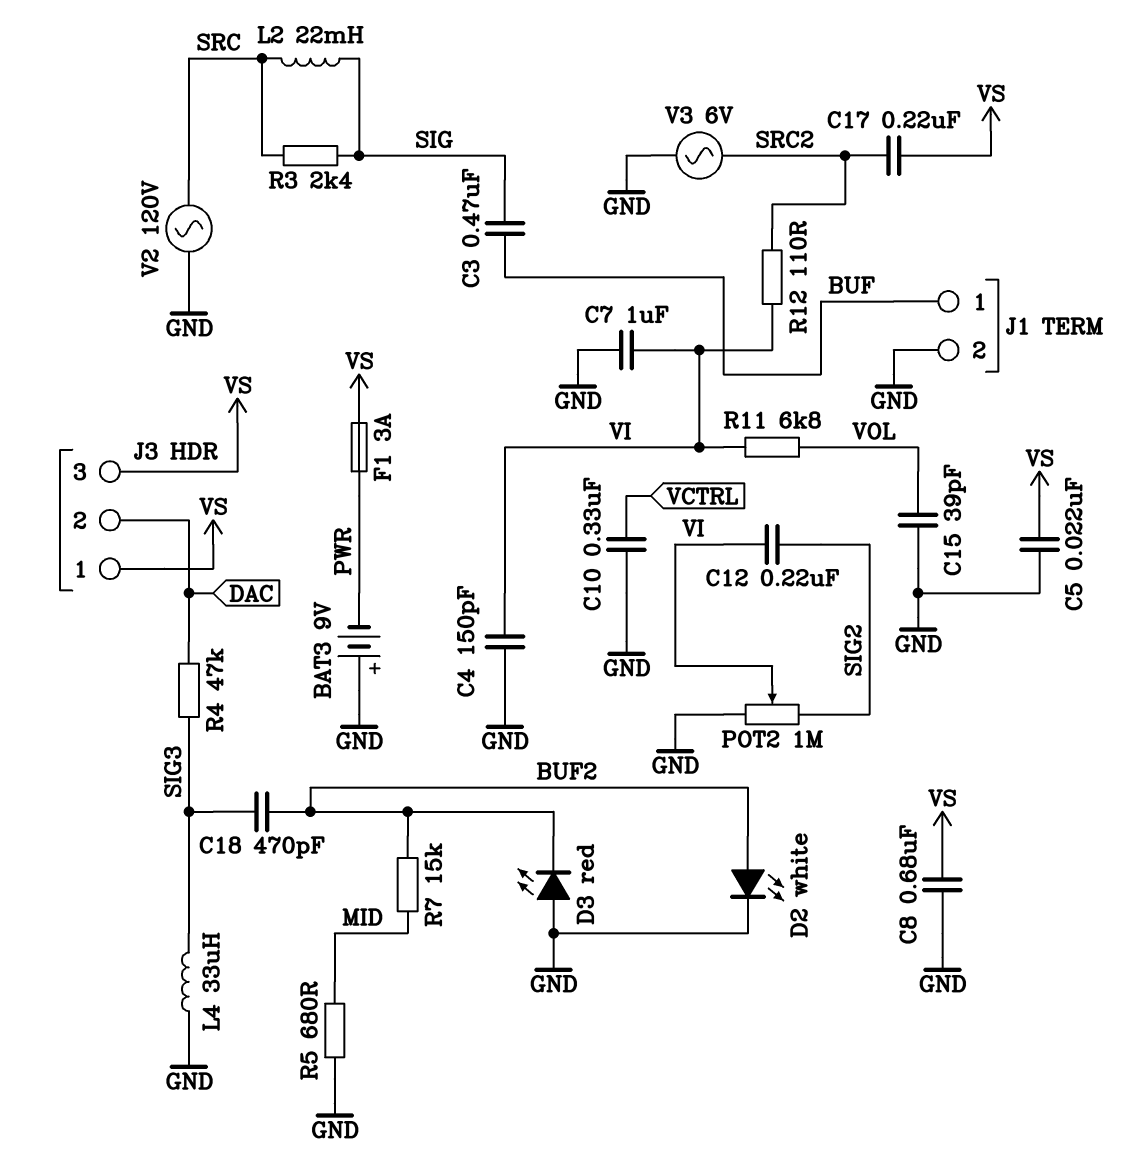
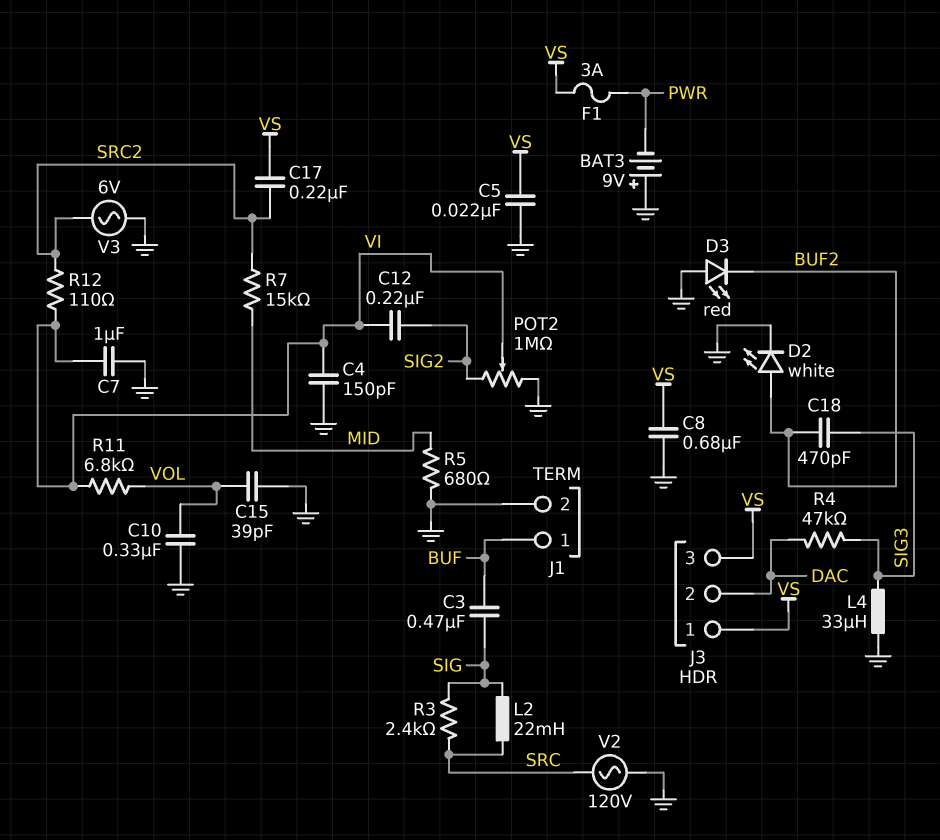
C10: 330nF (GND, VCTRL) -> 330nF (GND, VOL)
R7: 15k (BUF2, MID) -> 15k (MID, SRC2)

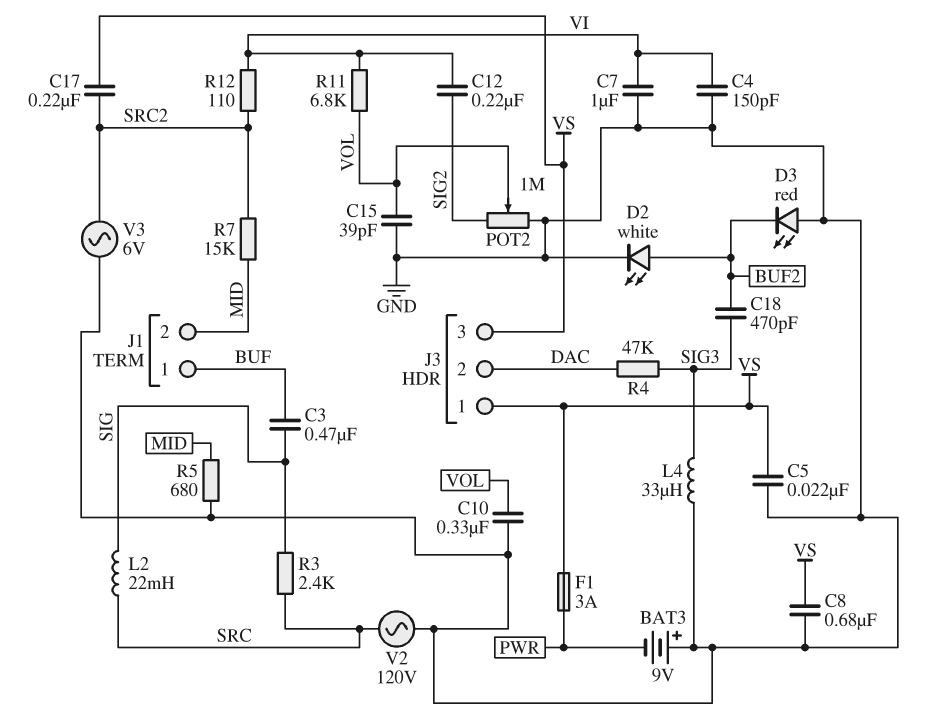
J1 pin 2: GND -> MID
POT2: 1M (GND, SIG2, wiper VI) -> 1M (GND, SIG2, wiper VOL)

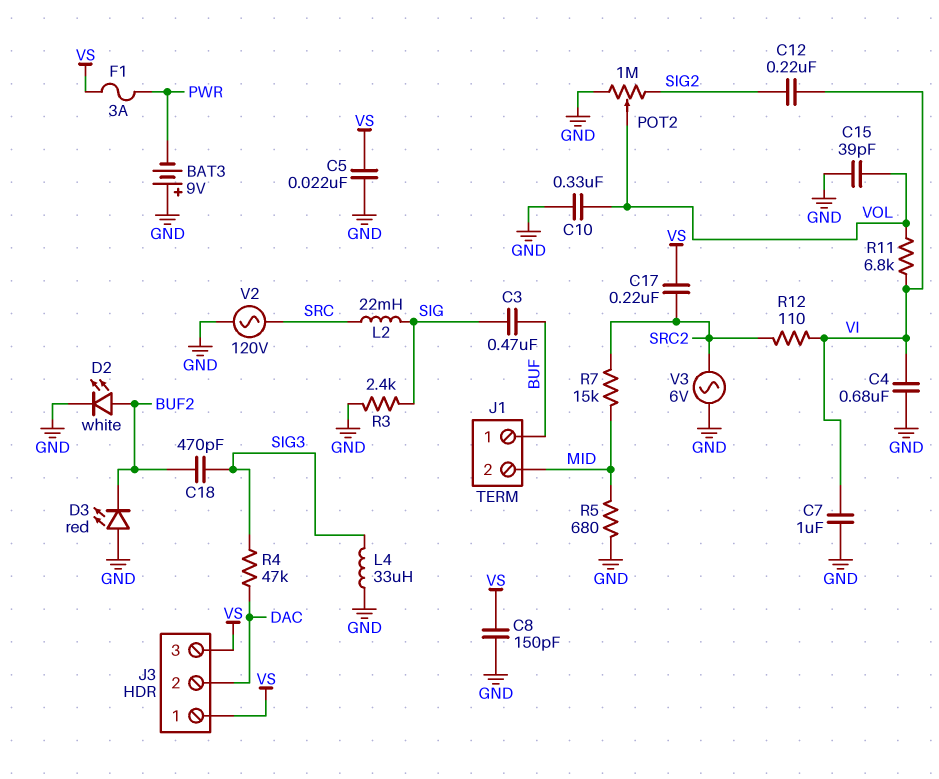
C4: 150pF (GND, VI) -> 680nF (GND, VI)
C8: 680nF (GND, VS) -> 150pF (GND, VS)
R3: 2.4k (SIG, SRC) -> 2.4k (GND, SIG)

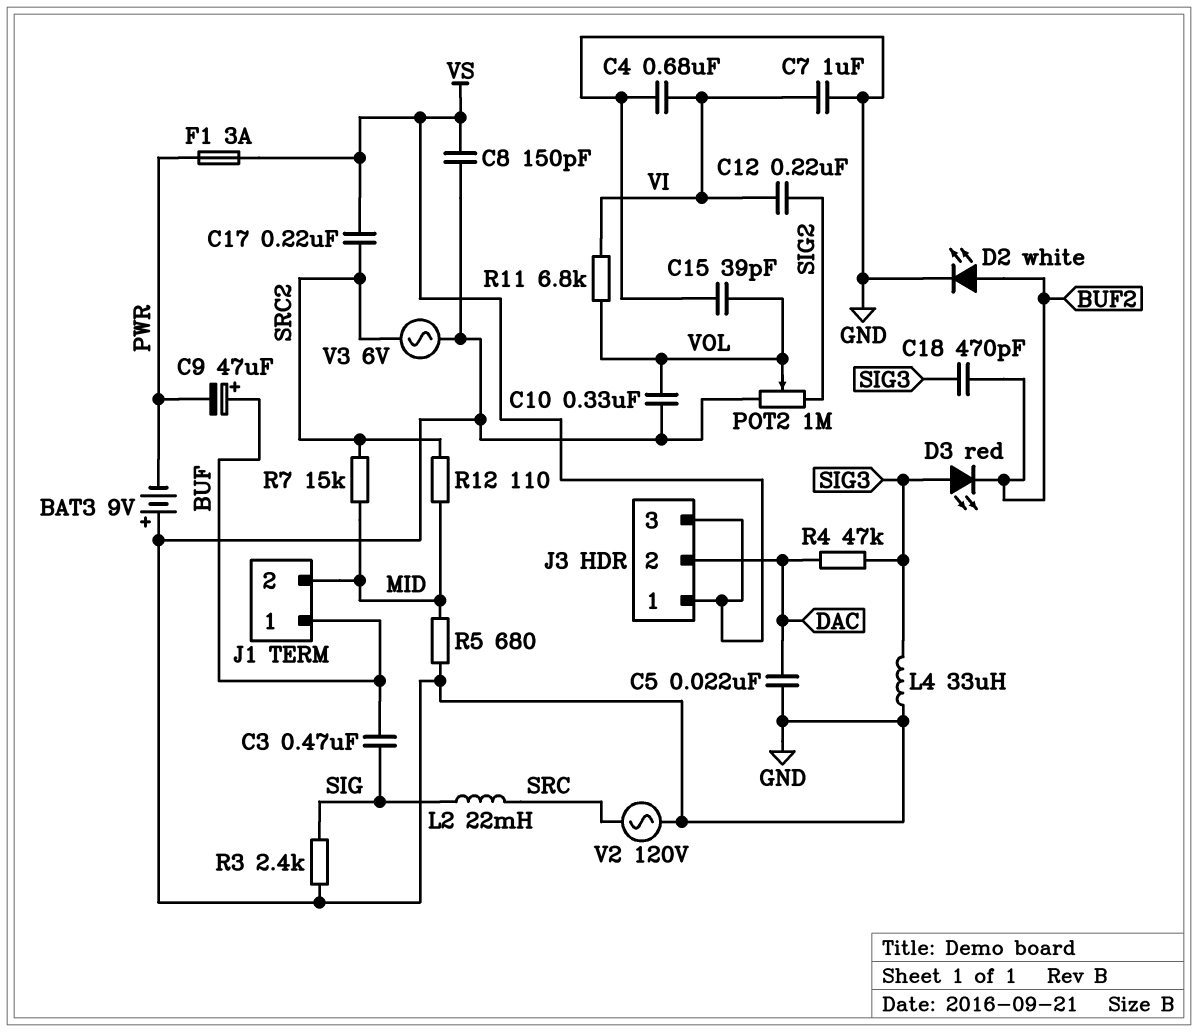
C5: 22nF (GND, VS) -> 22nF (DAC, GND)
C9: none -> 47uF (plus BUF, minus PWR)
D3: LED red (A GND, K BUF2) -> LED red (A SIG3, K BUF2)
R12: 110 (SRC2, VI) -> 110 (MID, SRC2)

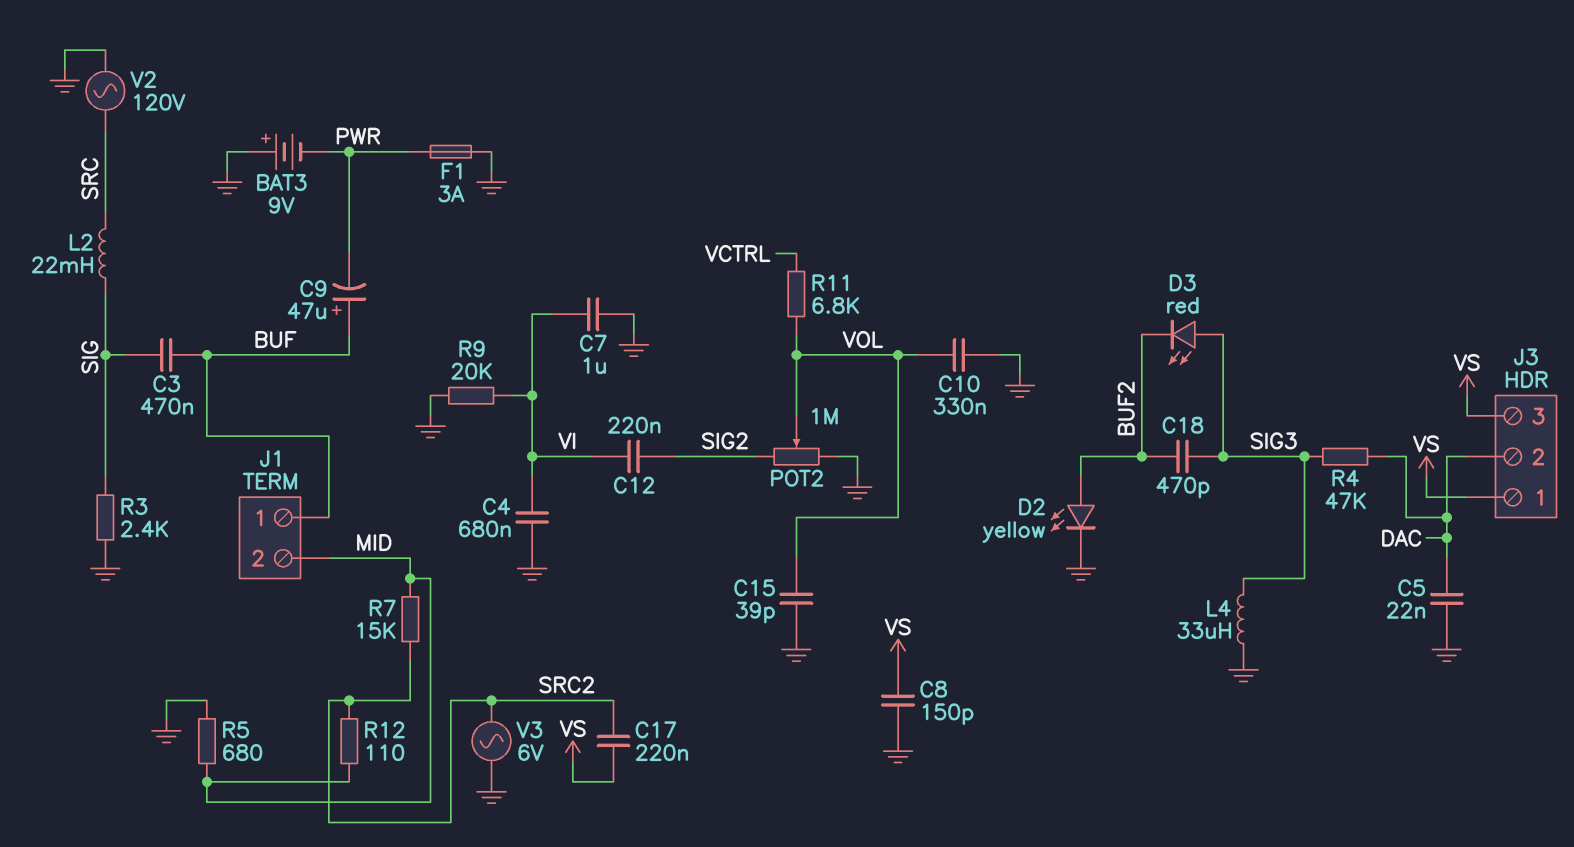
D2: LED white (A BUF2, K GND) -> LED yellow (A BUF2, K GND)
F1: 3A (PWR, VS) -> 3A (GND, PWR)
R9: none -> 20k (GND, VI)
R11: 6.8k (VI, VOL) -> 6.8k (VCTRL, VOL)

